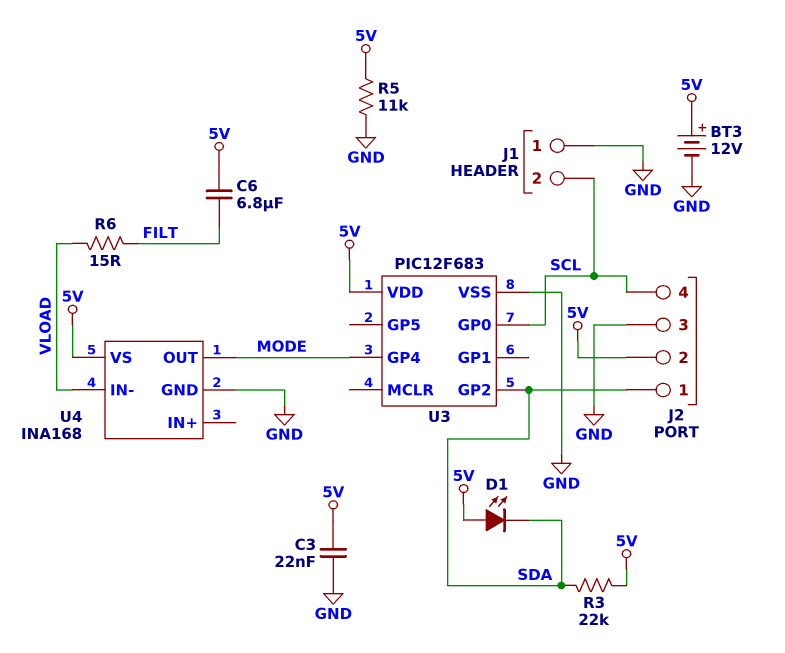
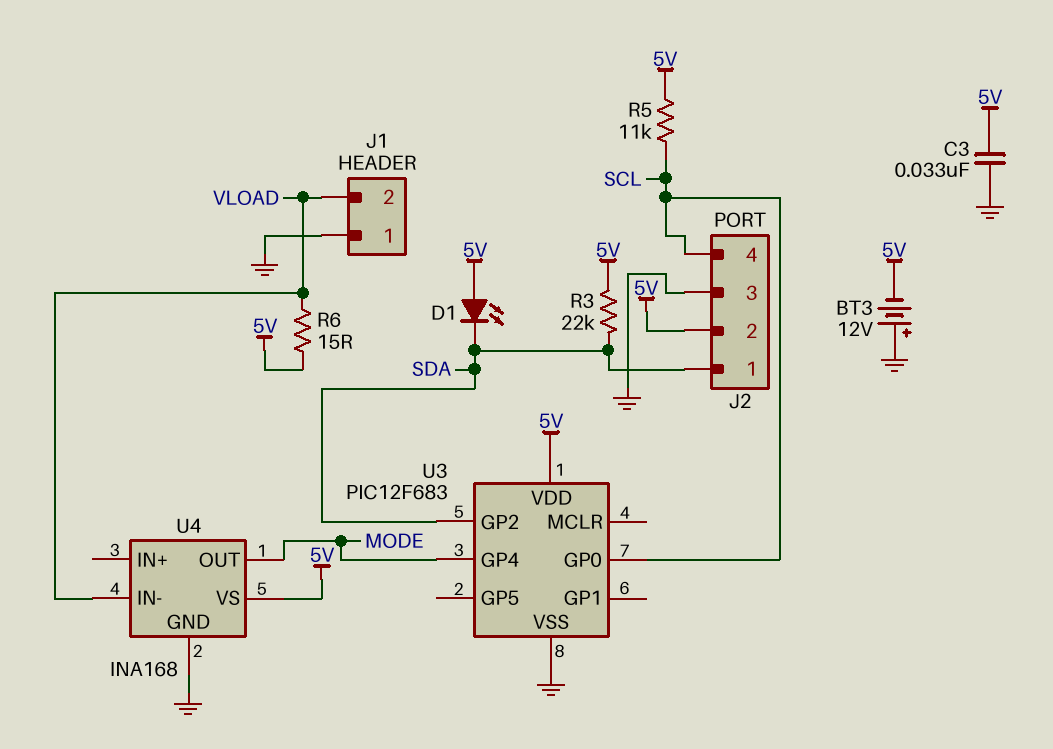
BT3: 12V (plus 5V, minus GND) -> 12V (plus GND, minus 5V)
C3: 22nF (5V, GND) -> 33nF (5V, GND)
C6: 6.8uF (5V, FILT) -> none
J1 pin 2: SCL -> VLOAD
R5: 11k (5V, GND) -> 11k (5V, SCL)
R6: 15 (FILT, VLOAD) -> 15 (5V, VLOAD)

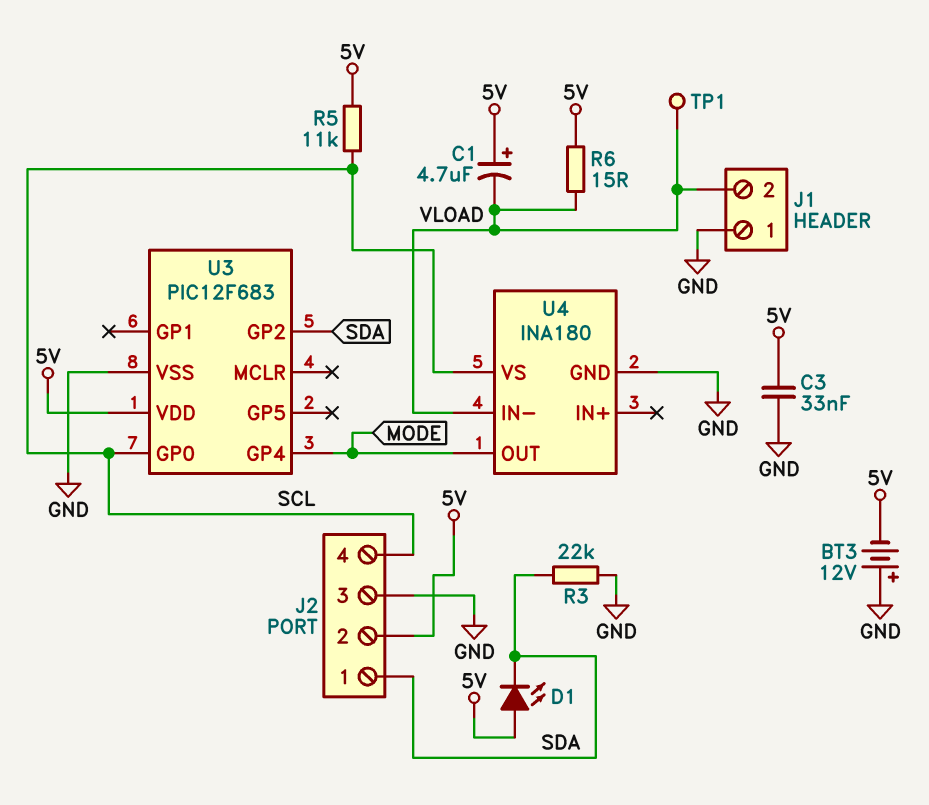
C1: none -> 4.7uF (plus 5V, minus VLOAD)
R3: 22k (5V, SDA) -> 22k (GND, SDA)
TP1: none -> test point (VLOAD)
U4: INA168 -> INA180
U4 pin VS: 5V -> SCL

